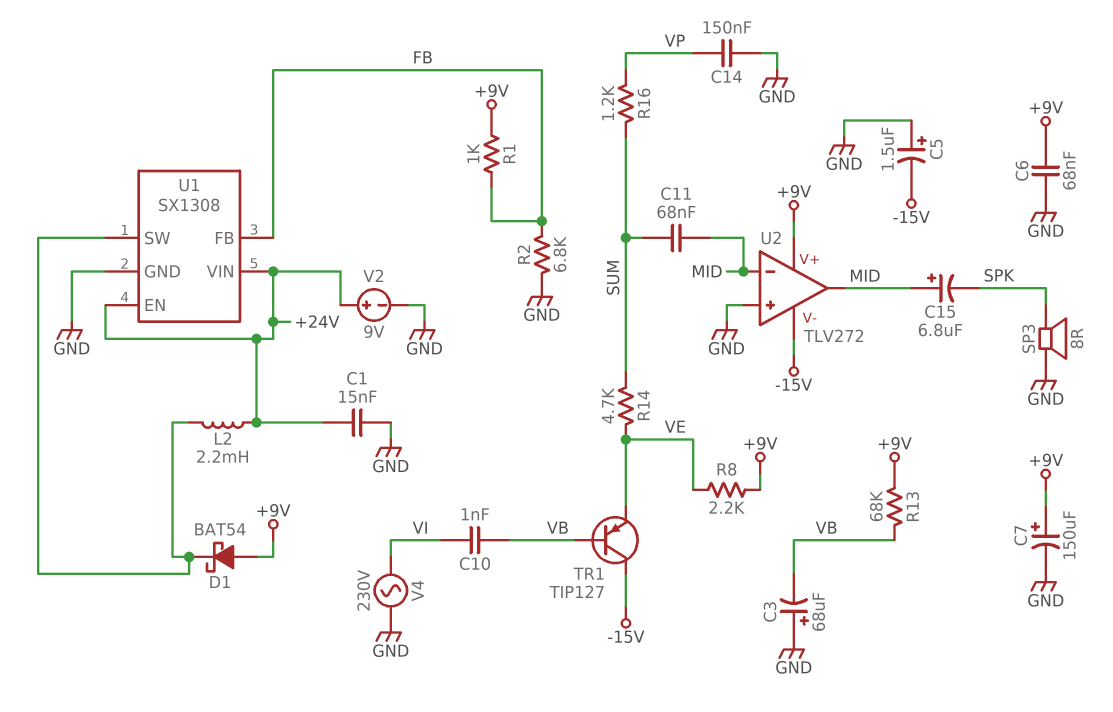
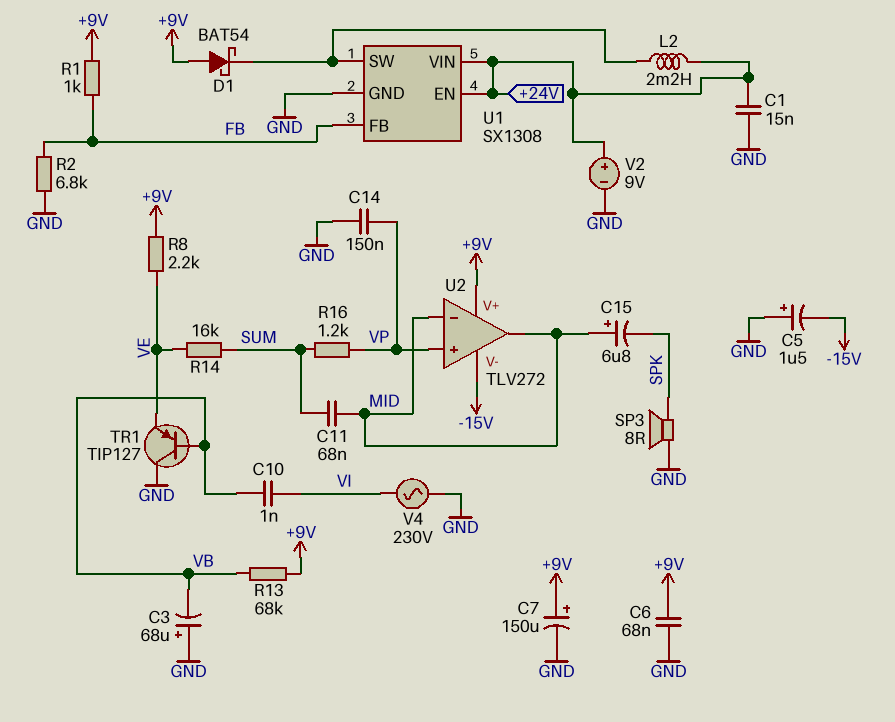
R14: 4.7k (SUM, VE) -> 16k (SUM, VE)
TR1: PNP TIP127 (B VB, C -15V, E VE) -> PNP TIP127 (B VB, C GND, E VE)
U2 pin in+: GND -> VP

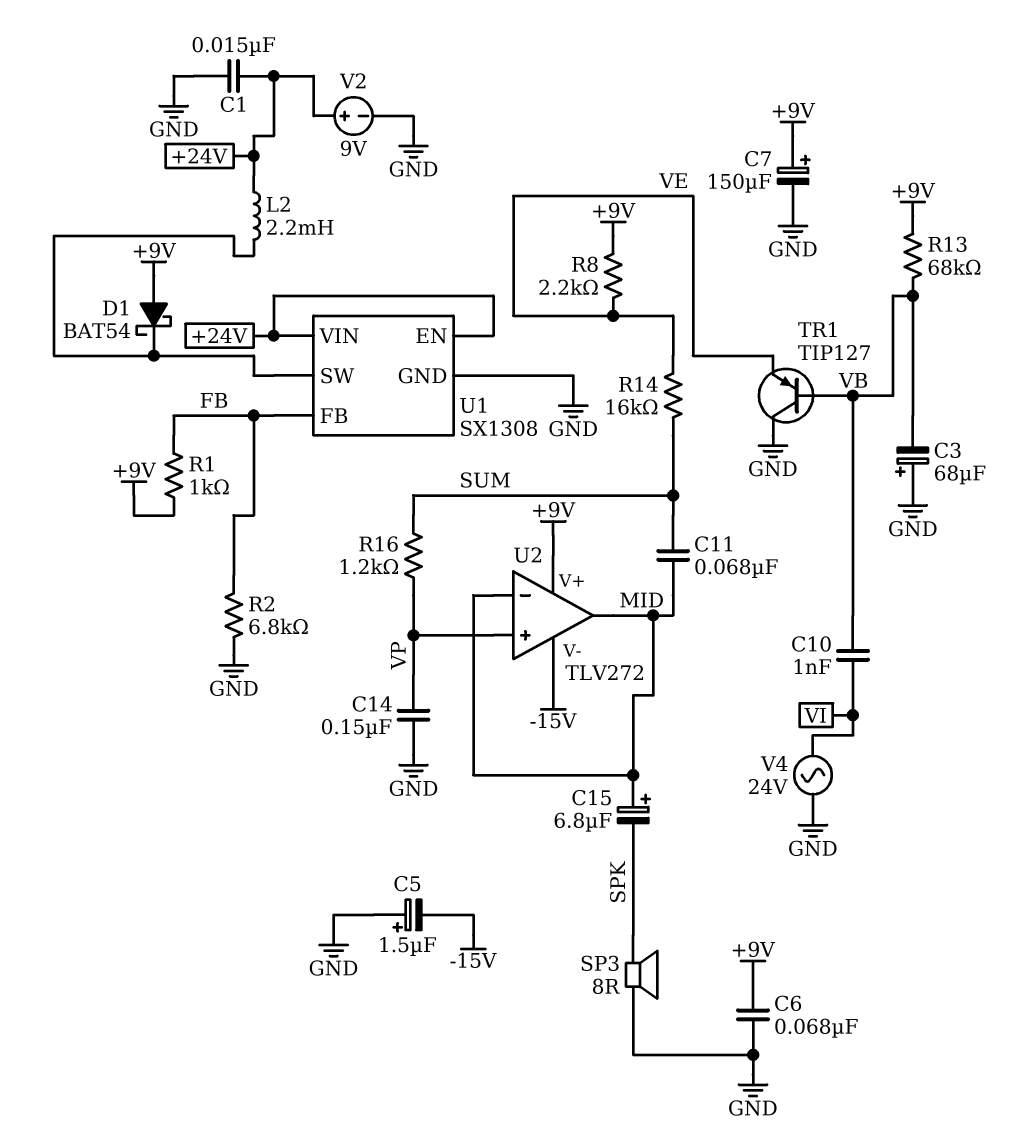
V4: AC 230V (GND, VI) -> AC 24V (GND, VI)

